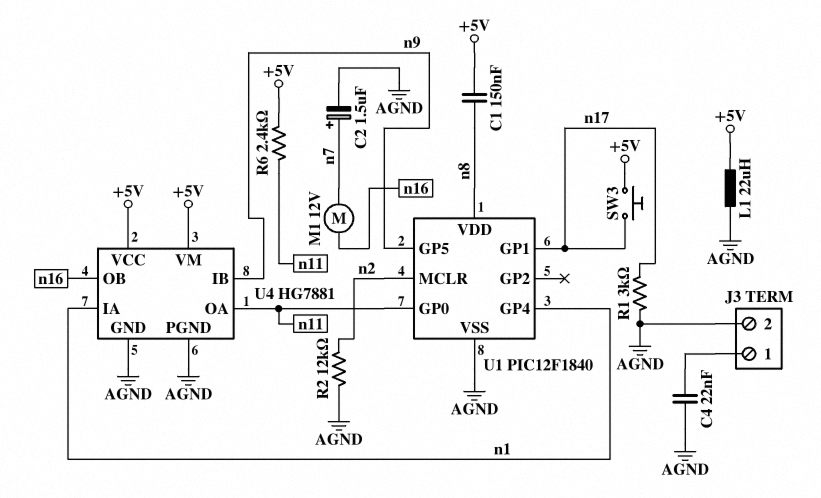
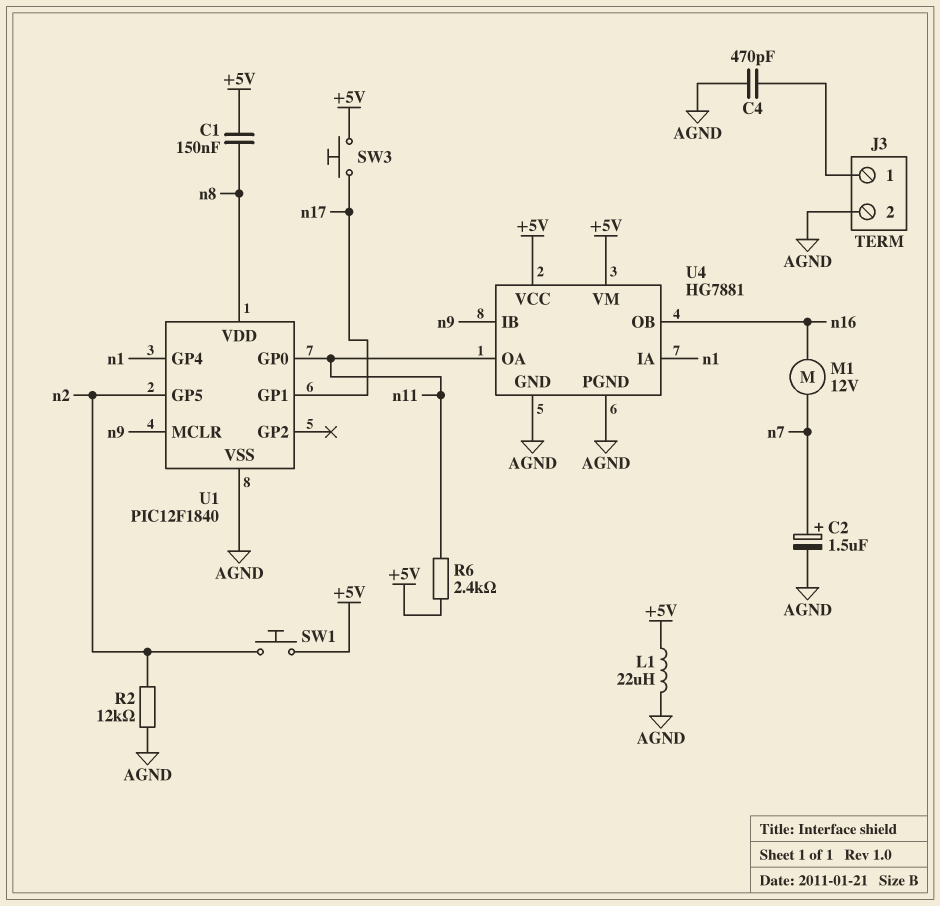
C4: 22nF (AGND, J3/1) -> 470pF (AGND, J3/1)
R1: 3k (AGND, n17) -> none
SW1: none -> button (+5V, n2)
U1 pin GP5: n9 -> n2
U1 pin MCLR: n2 -> n9

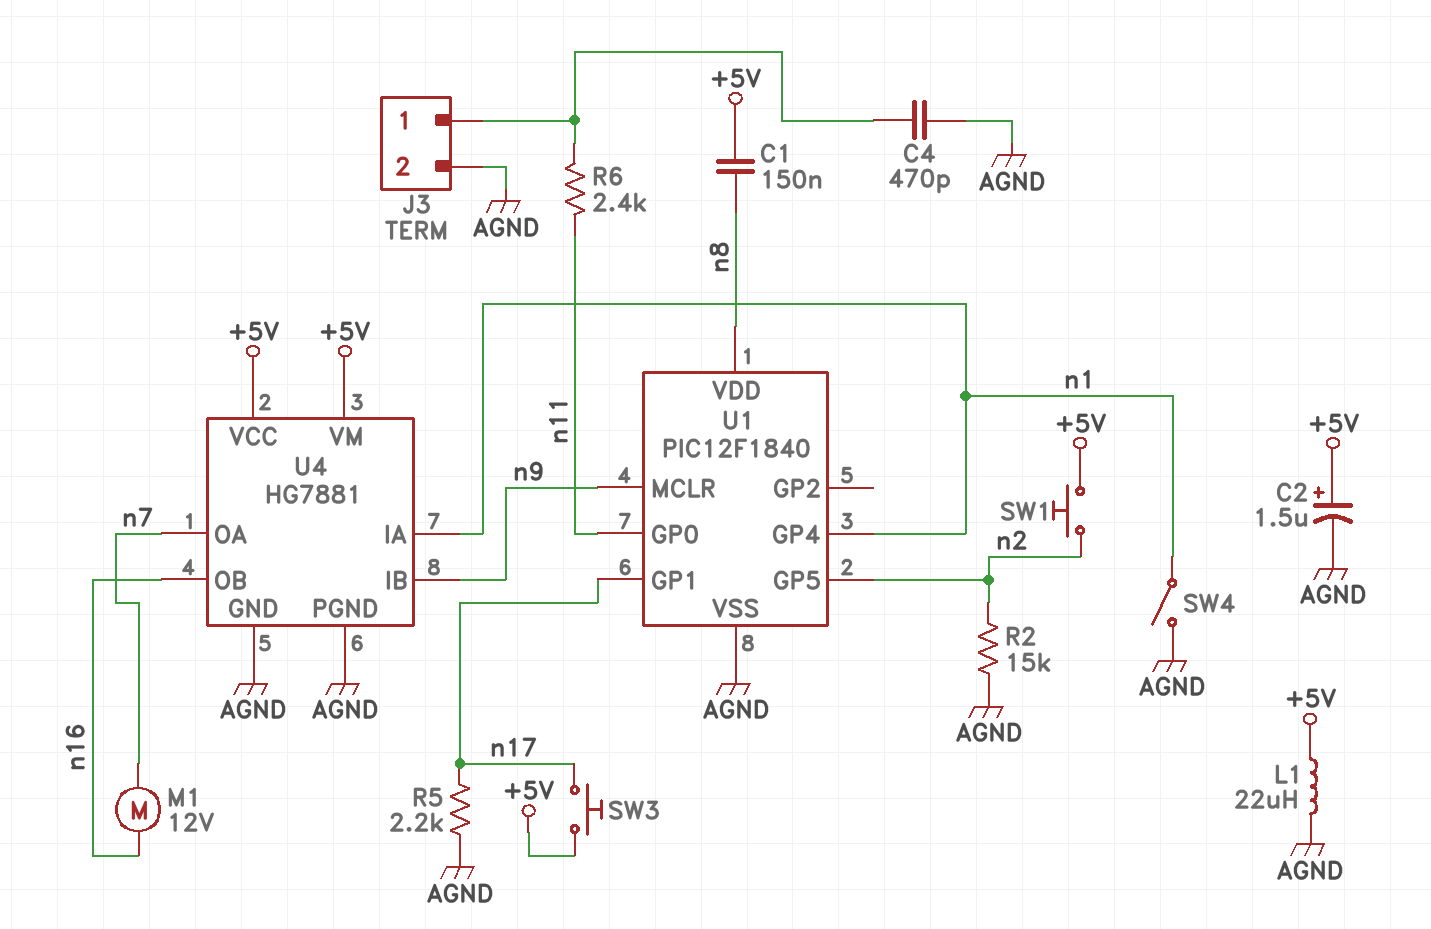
C2: 1.5uF (plus n7, minus AGND) -> 1.5uF (plus +5V, minus AGND)
R2: 12k (AGND, n2) -> 15k (AGND, n2)
R5: none -> 2.2k (AGND, n17)
R6: 2.4k (+5V, n11) -> 2.4k (J3/1, n11)
SW4: none -> switch (AGND, n1)
U4 pin OA: n11 -> n7

